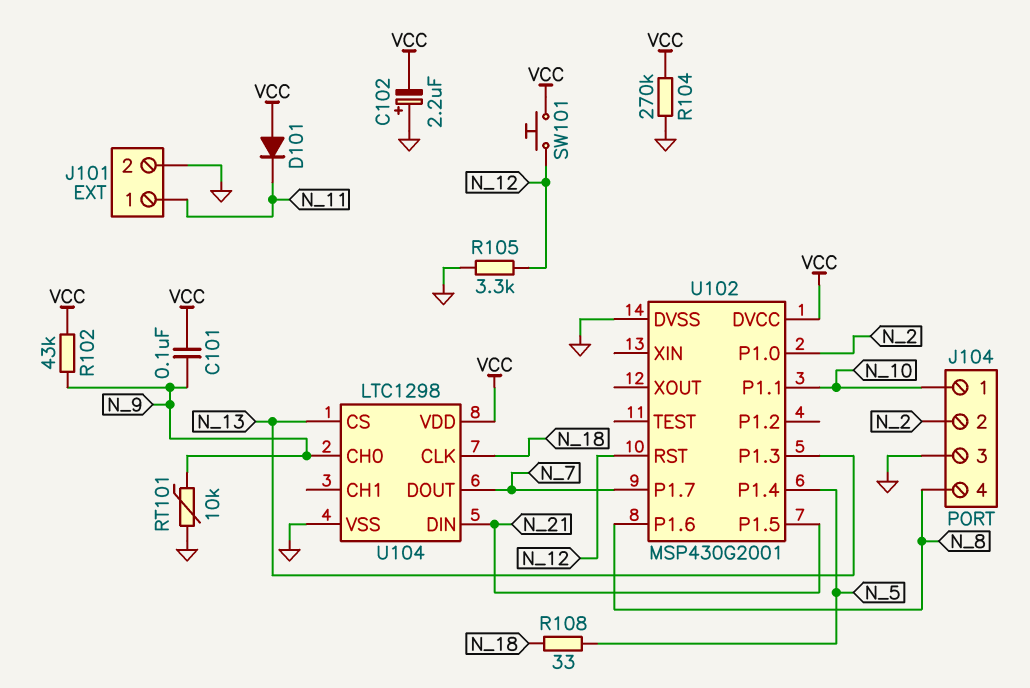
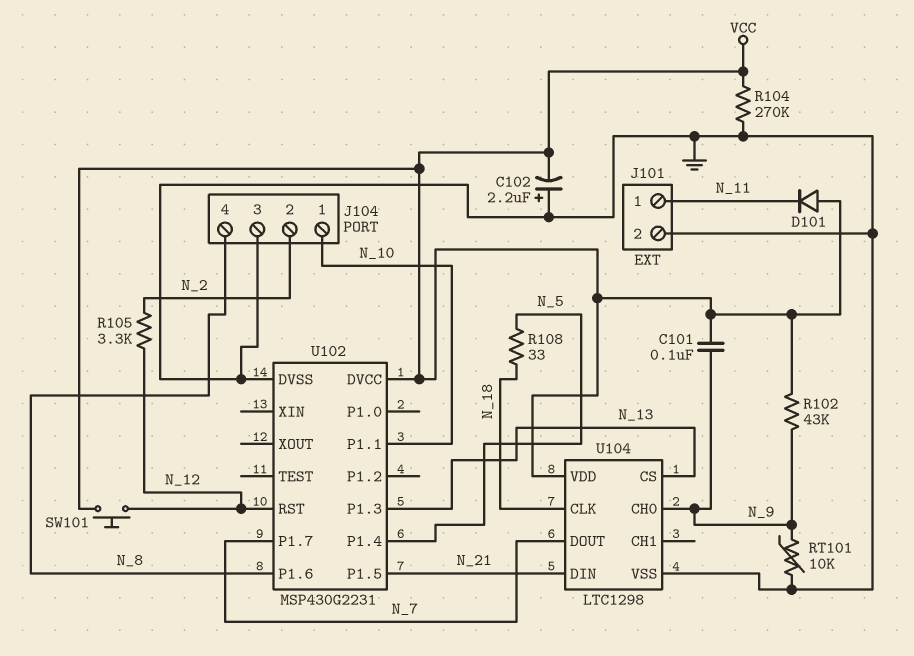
R105: 3.3k (GND, N_12) -> 3.3k (N_2, N_12)
U102: MSP430G2001 -> MSP430G2231
U102 pin P1.0: N_2 -> none

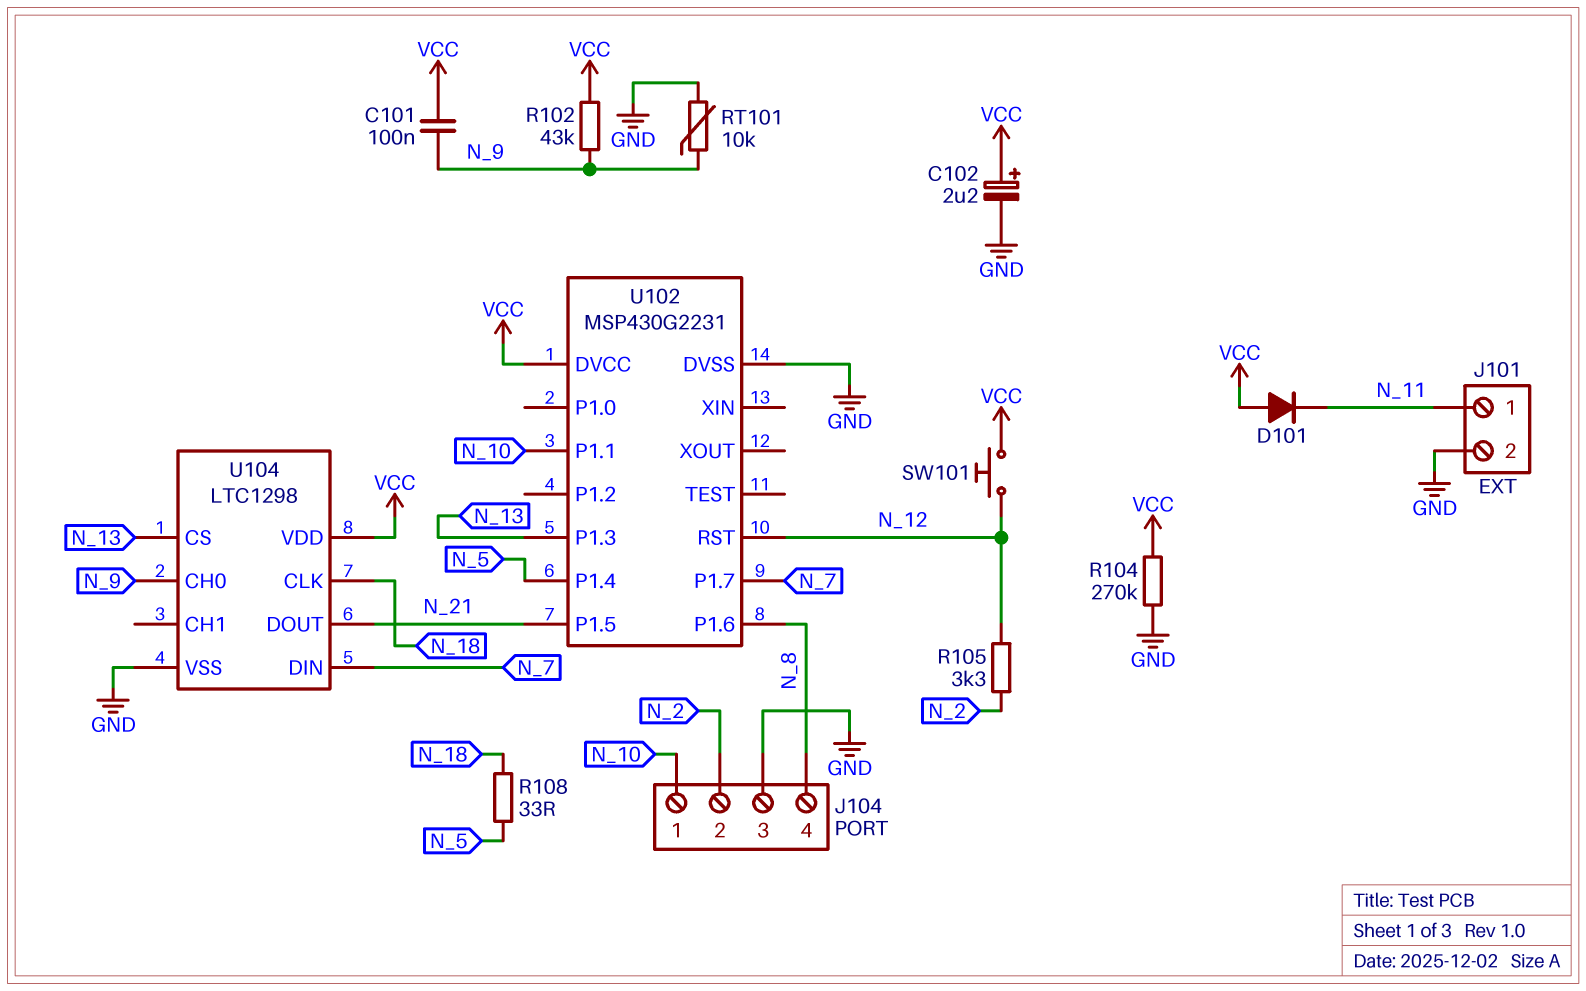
C102: 2.2uF (plus GND, minus VCC) -> 2.2uF (plus VCC, minus GND)
U104 pin DIN: N_21 -> N_7
U104 pin DOUT: N_7 -> N_21

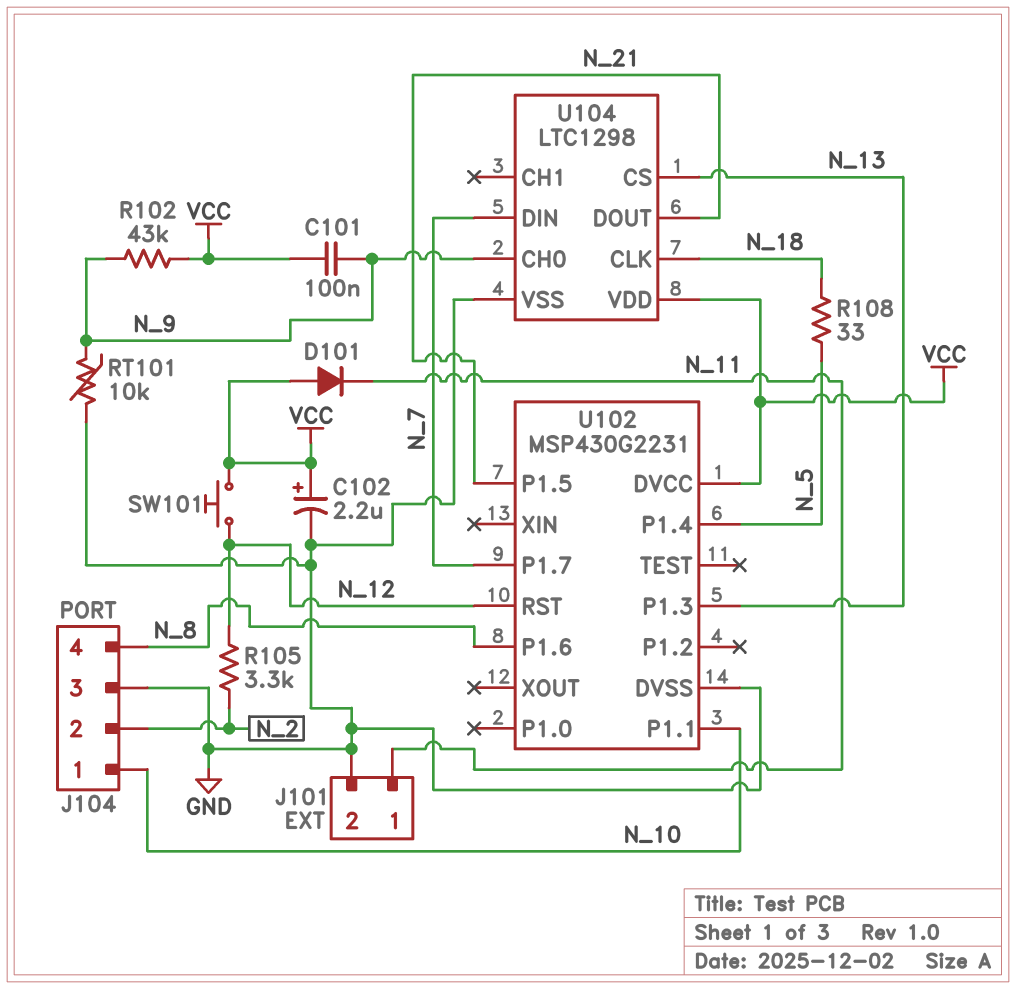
R104: 270k (GND, VCC) -> none

